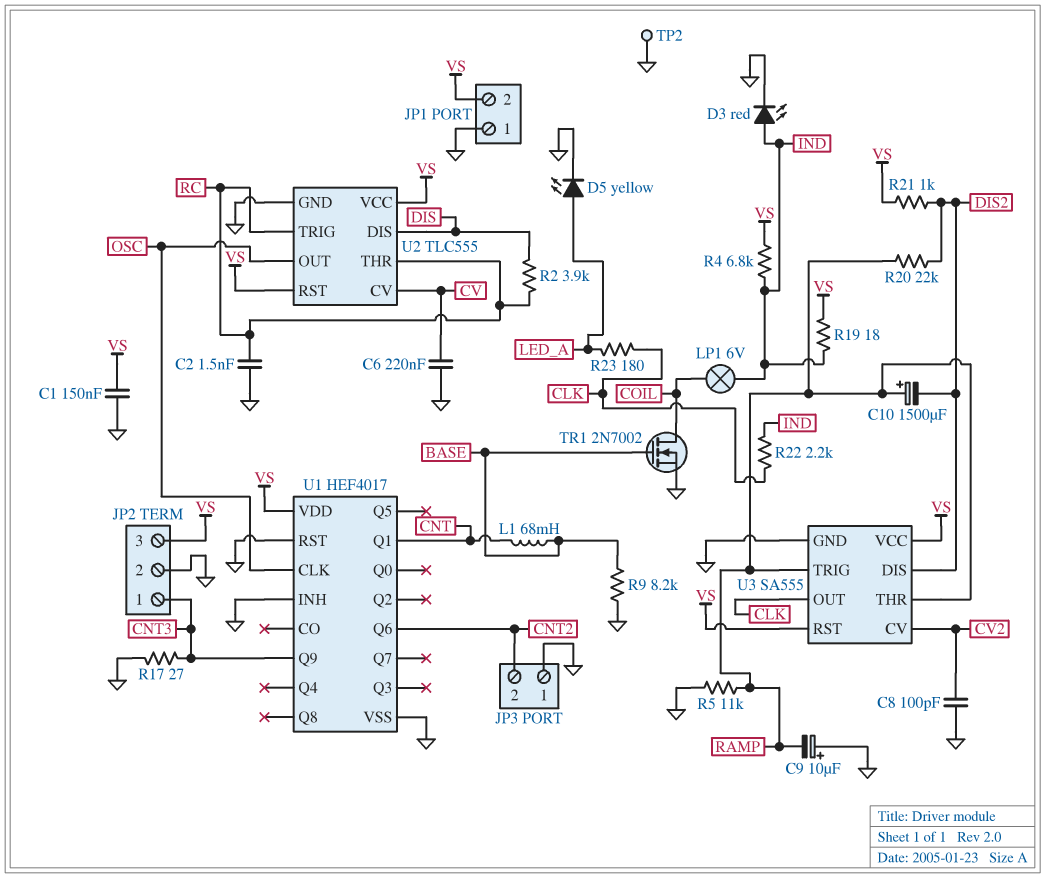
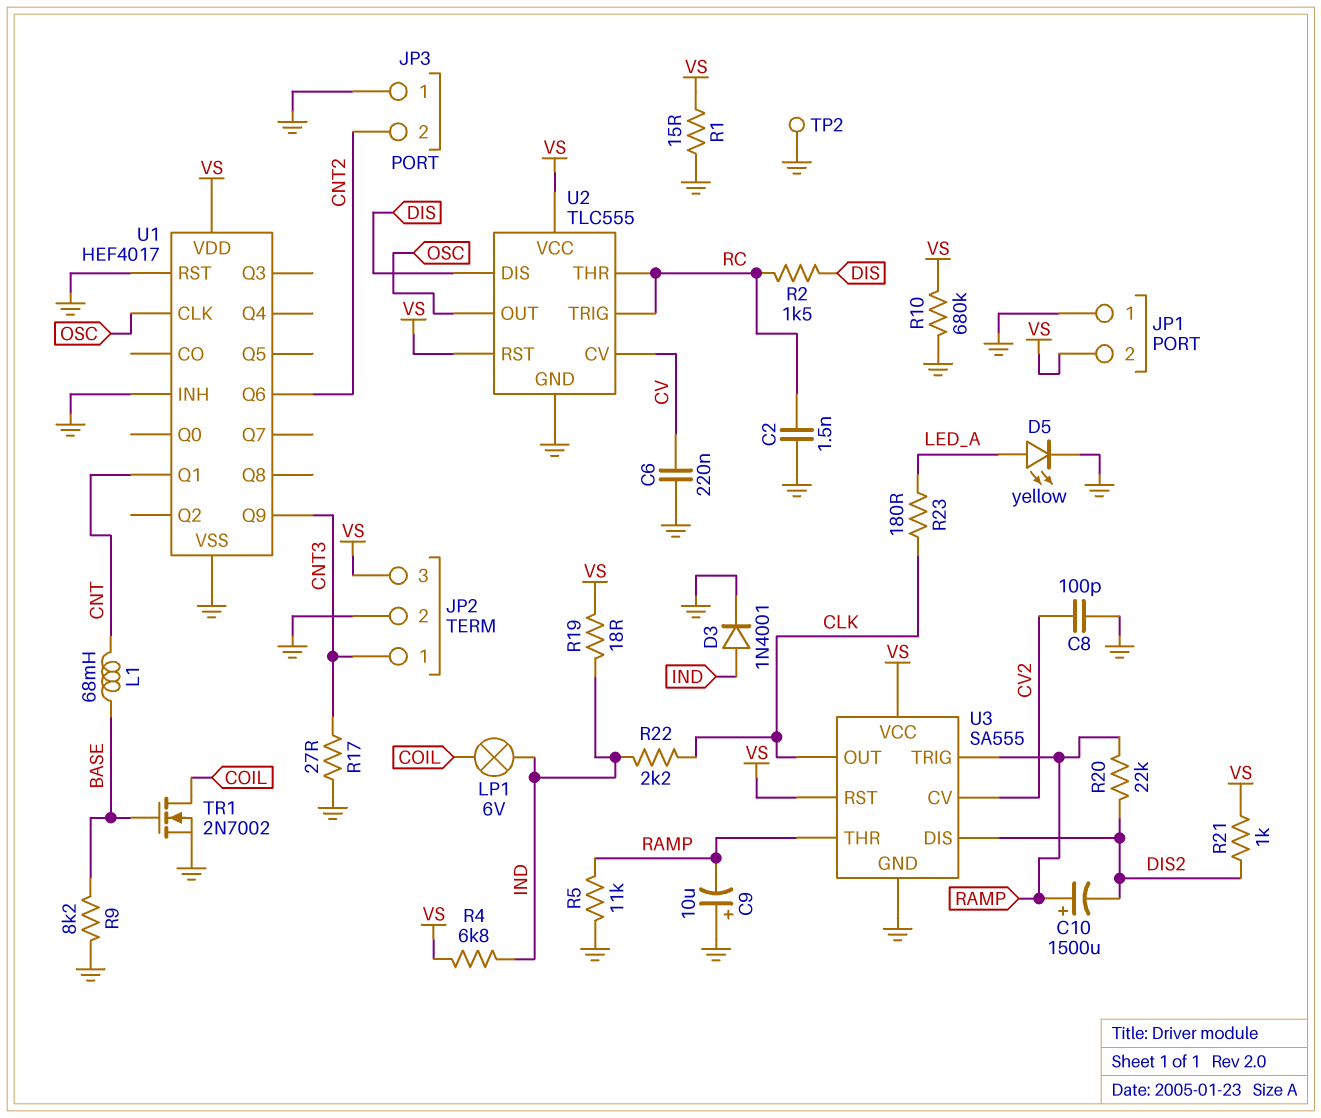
C1: 150nF (GND, VS) -> none
D3: LED red (A IND, K GND) -> diode 1N4001 (A IND, K GND)
R1: none -> 15 (GND, VS)
R2: 3.9k (DIS, RC) -> 1.5k (DIS, RC)
R10: none -> 680k (GND, VS)

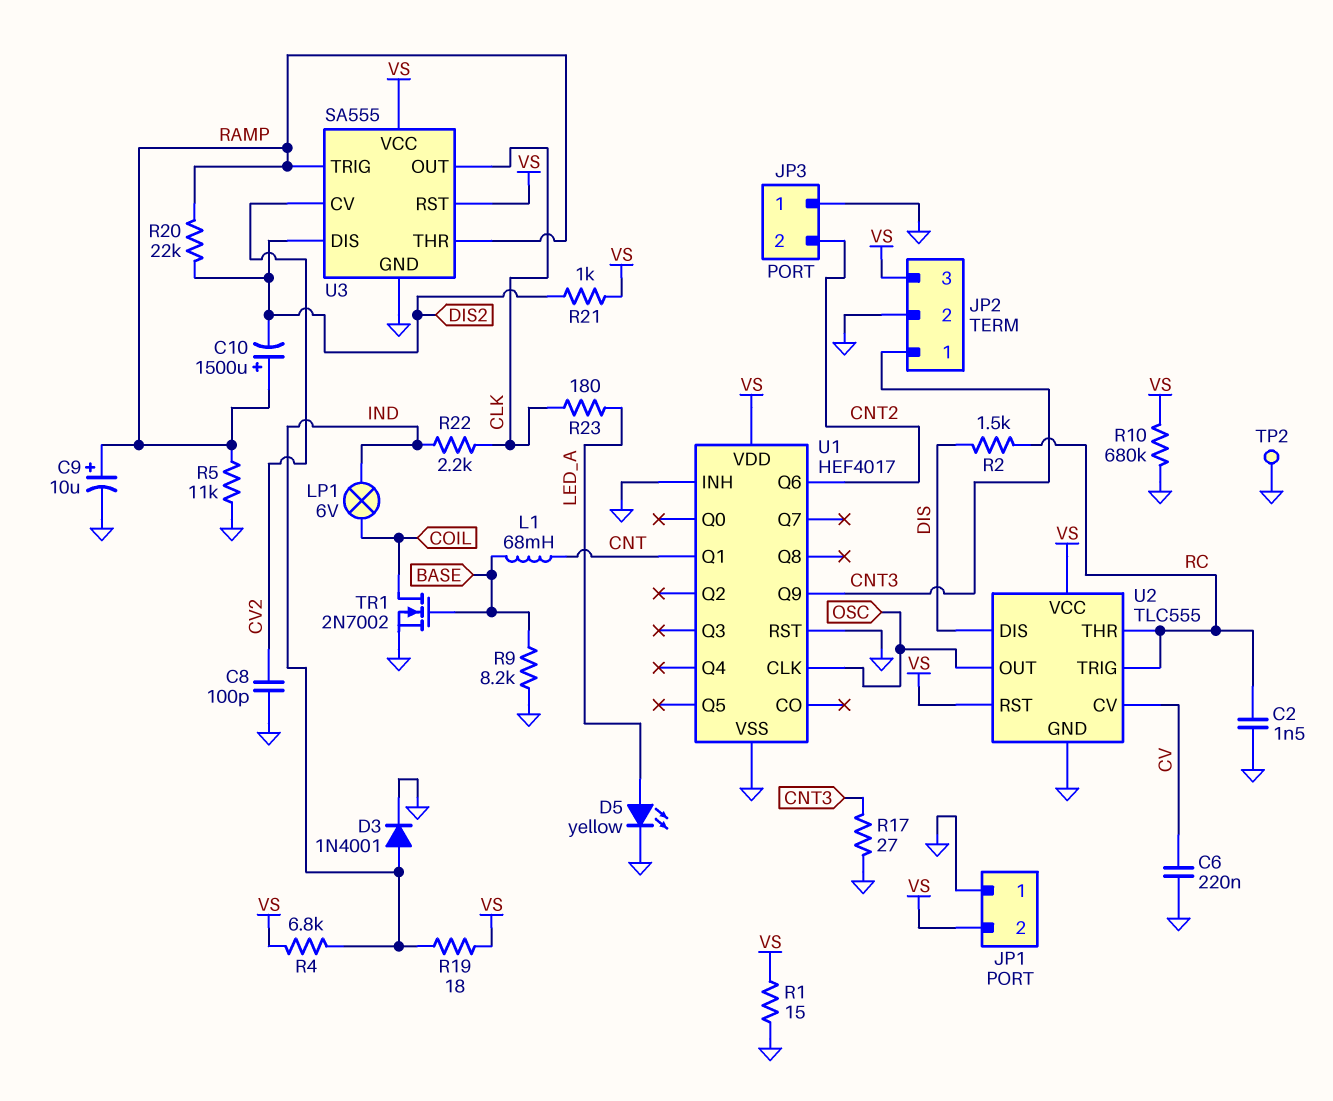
C9: 10uF (plus GND, minus RAMP) -> 10uF (plus RAMP, minus GND)

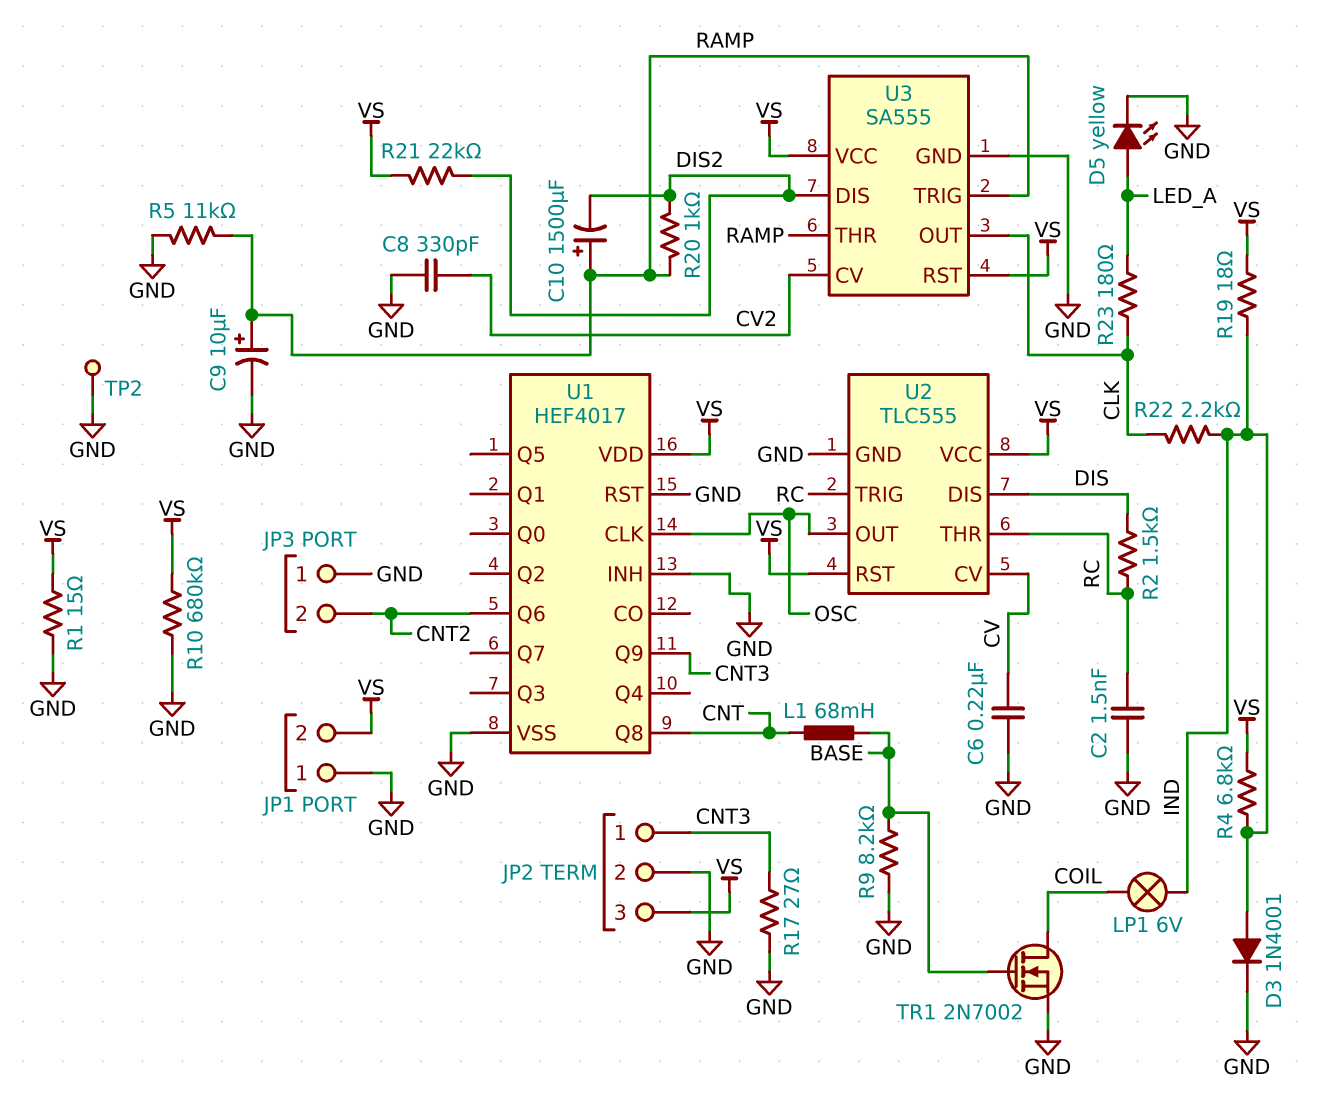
C8: 100pF (CV2, GND) -> 330pF (CV2, GND)
R20: 22k (DIS2, RAMP) -> 1k (DIS2, RAMP)
R21: 1k (DIS2, VS) -> 22k (DIS2, VS)
U1 pin Q1: CNT -> none
U1 pin Q8: none -> CNT

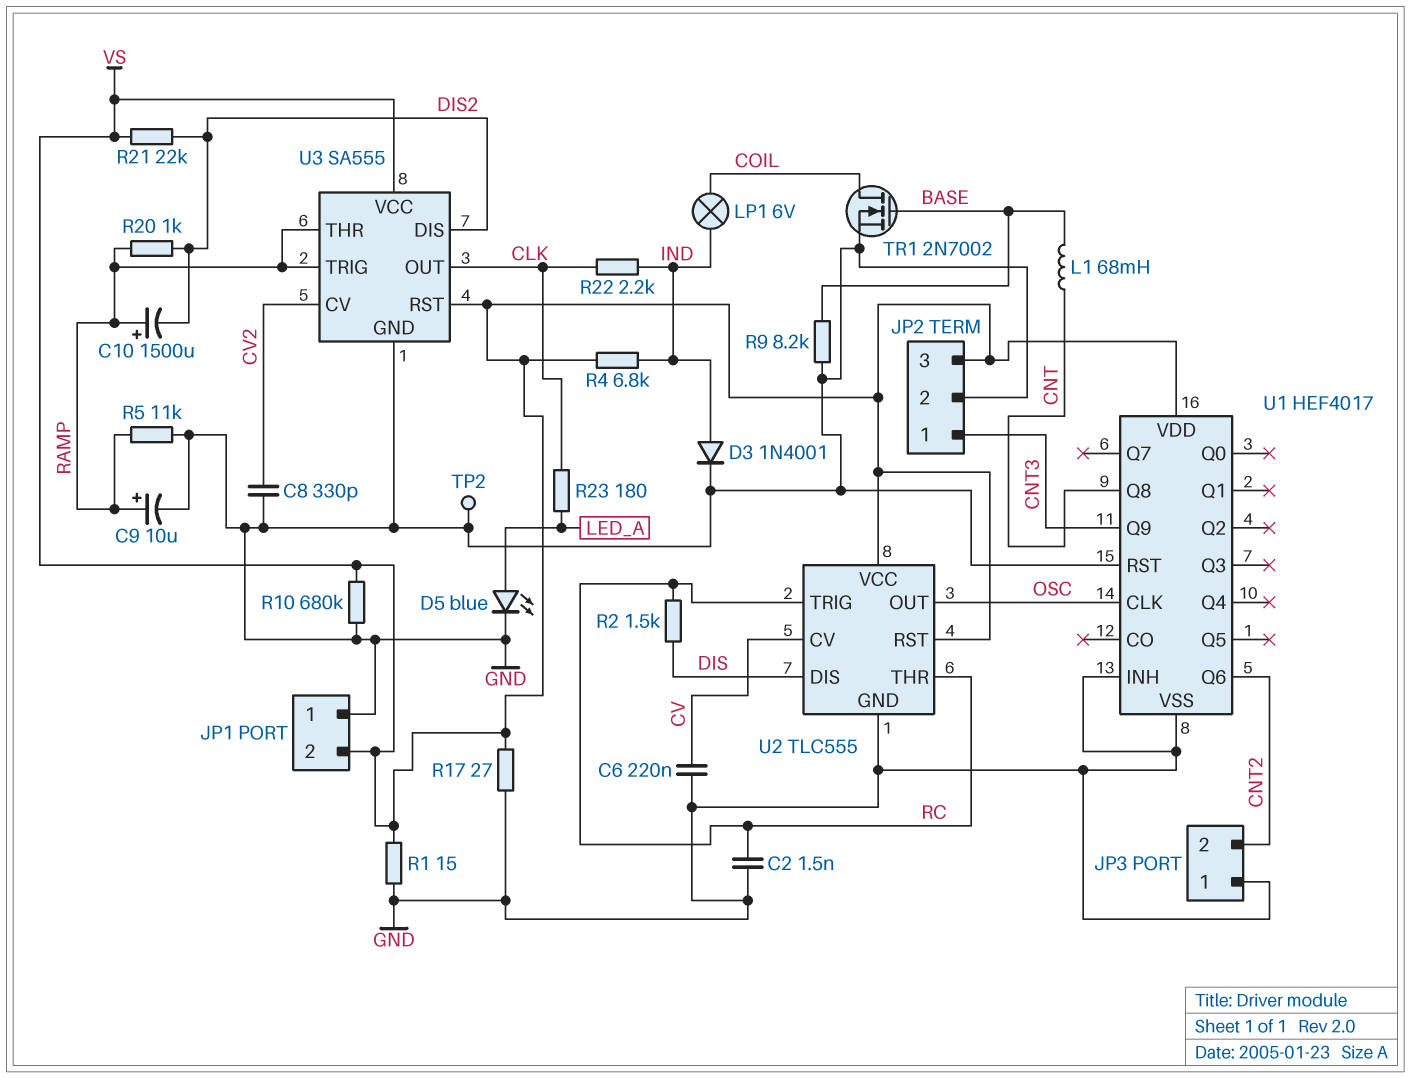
D5: LED yellow (A LED_A, K GND) -> LED blue (A LED_A, K GND)
R17: 27 (CNT3, GND) -> 27 (GND, VS)
R19: 18 (IND, VS) -> none

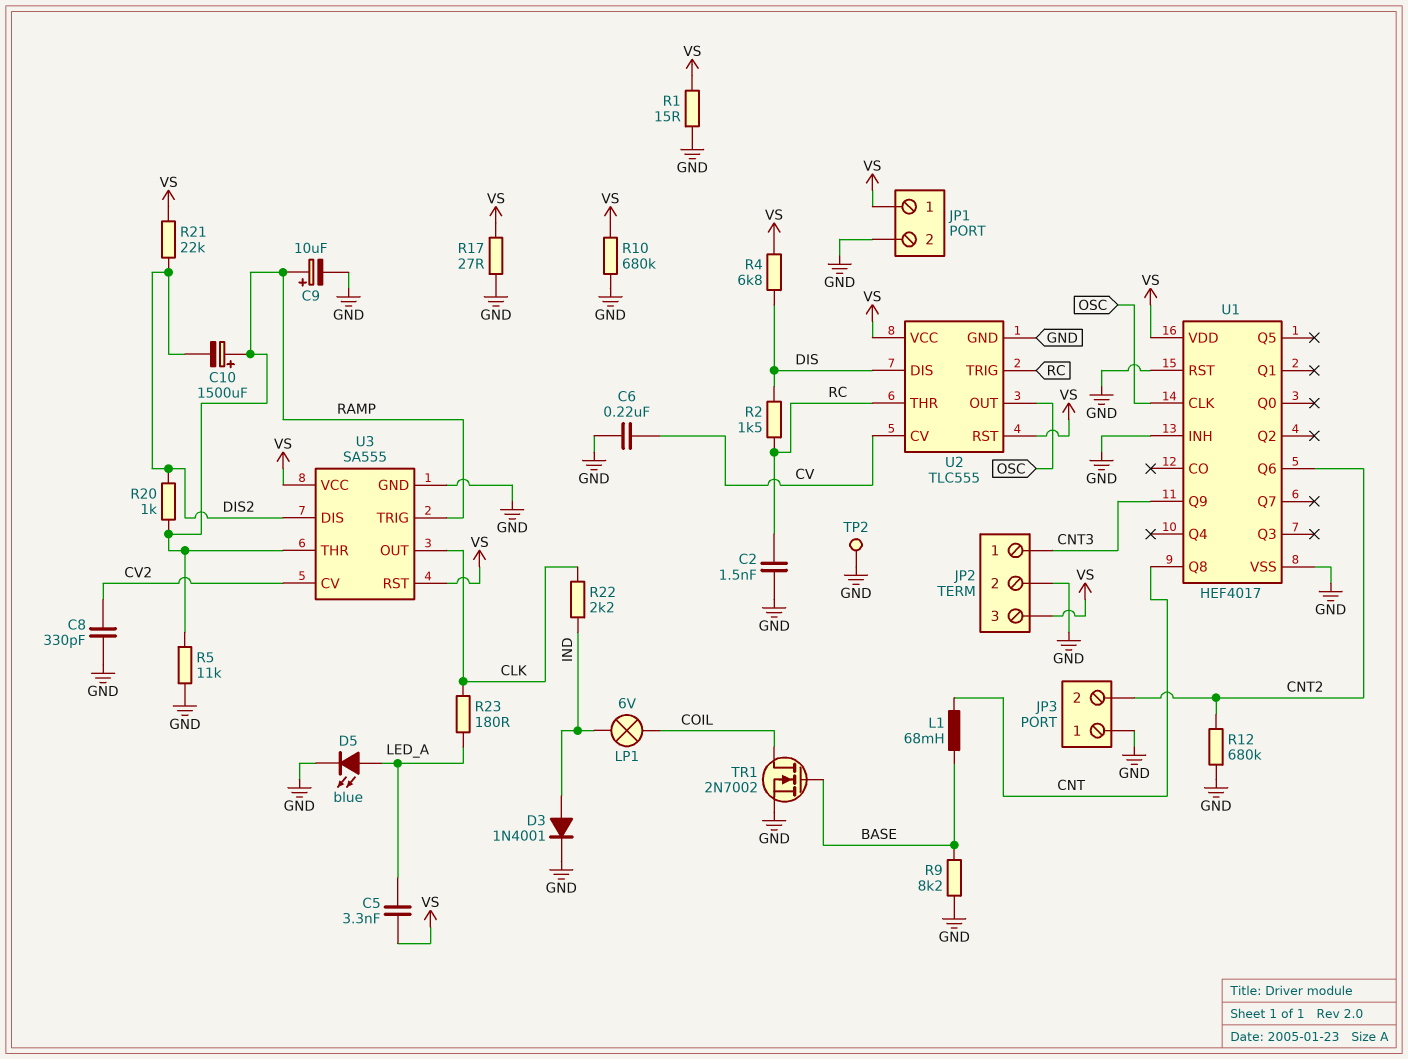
C5: none -> 3.3nF (LED_A, VS)
JP1 pin 1: GND -> VS
JP1 pin 2: VS -> GND
R4: 6.8k (IND, VS) -> 6.8k (DIS, VS)
R12: none -> 680k (CNT2, GND)

